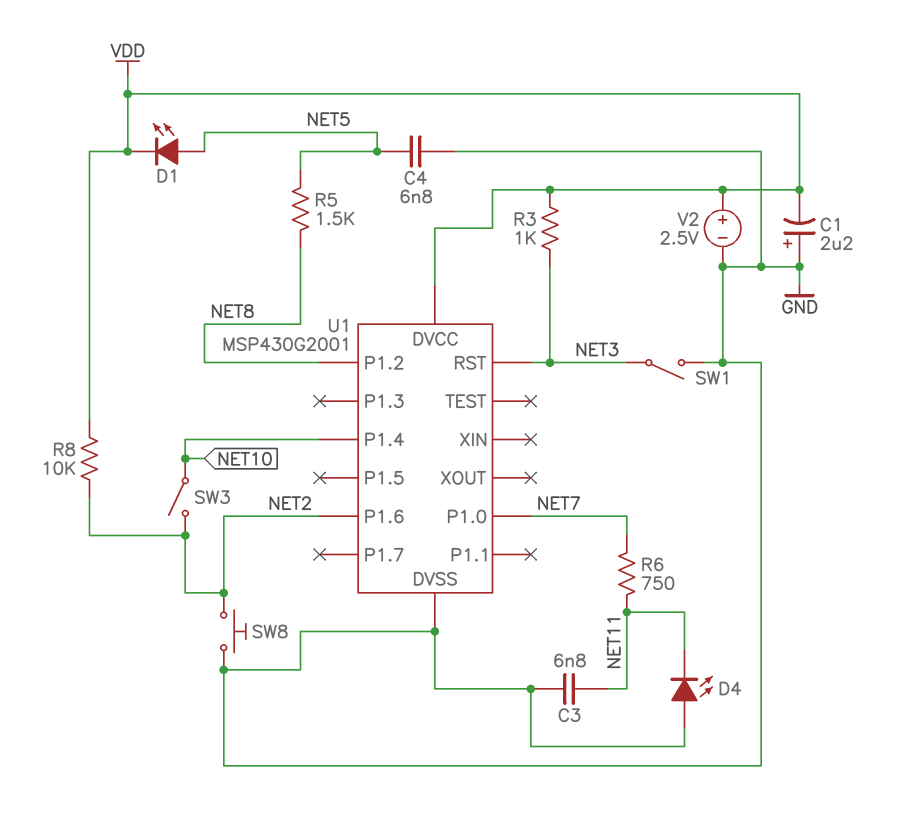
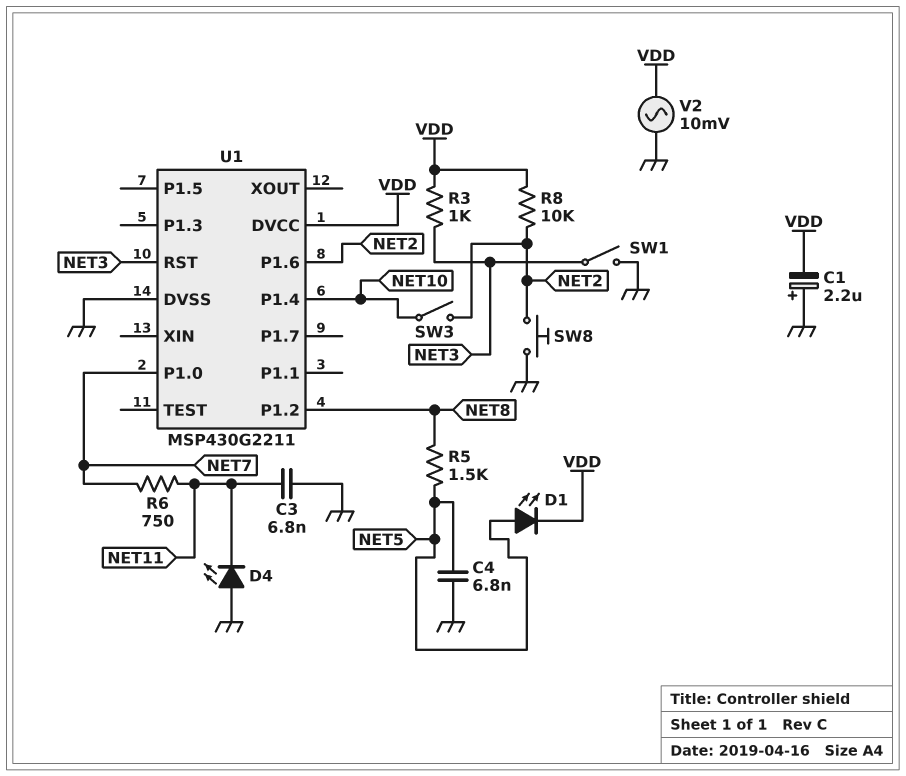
U1: MSP430G2001 -> MSP430G2211
V2: 2.5V (plus VDD, minus GND) -> AC 10mV (GND, VDD)

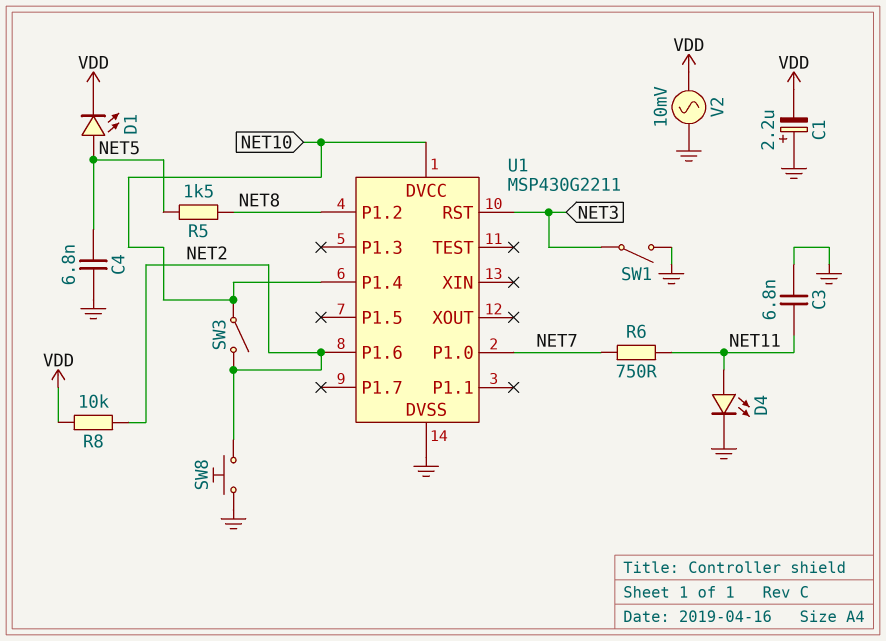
D4: LED (A GND, K NET11) -> LED (A NET11, K GND)
R3: 1k (NET3, VDD) -> none
U1 pin DVCC: VDD -> NET10

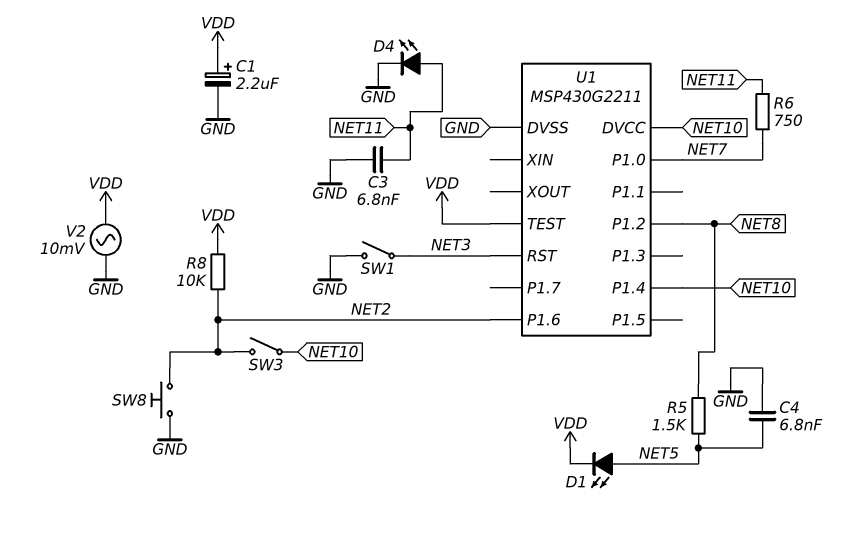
C1: 2.2uF (plus GND, minus VDD) -> 2.2uF (plus VDD, minus GND)
U1 pin TEST: none -> VDD

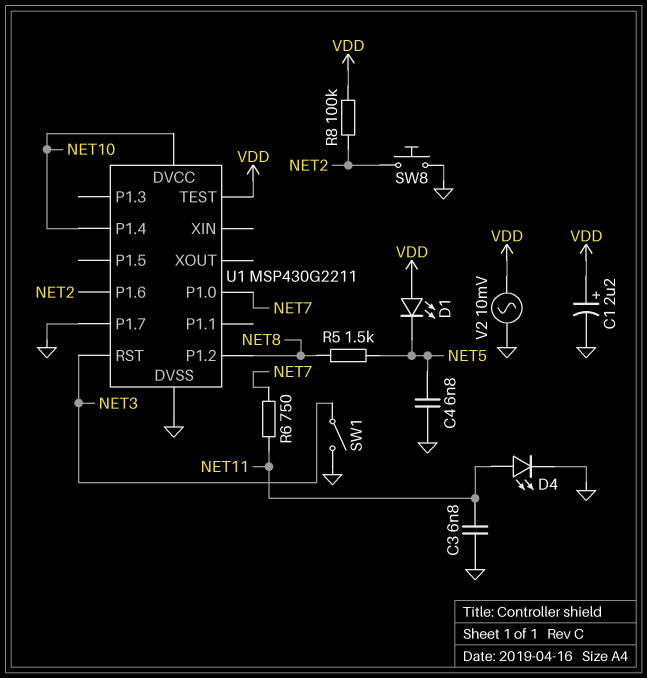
D1: LED (A NET5, K VDD) -> LED (A VDD, K NET5)
R8: 10k (NET2, VDD) -> 100k (NET2, VDD)
SW3: switch (NET2, NET10) -> none
U1 pin P1.7: none -> GND

